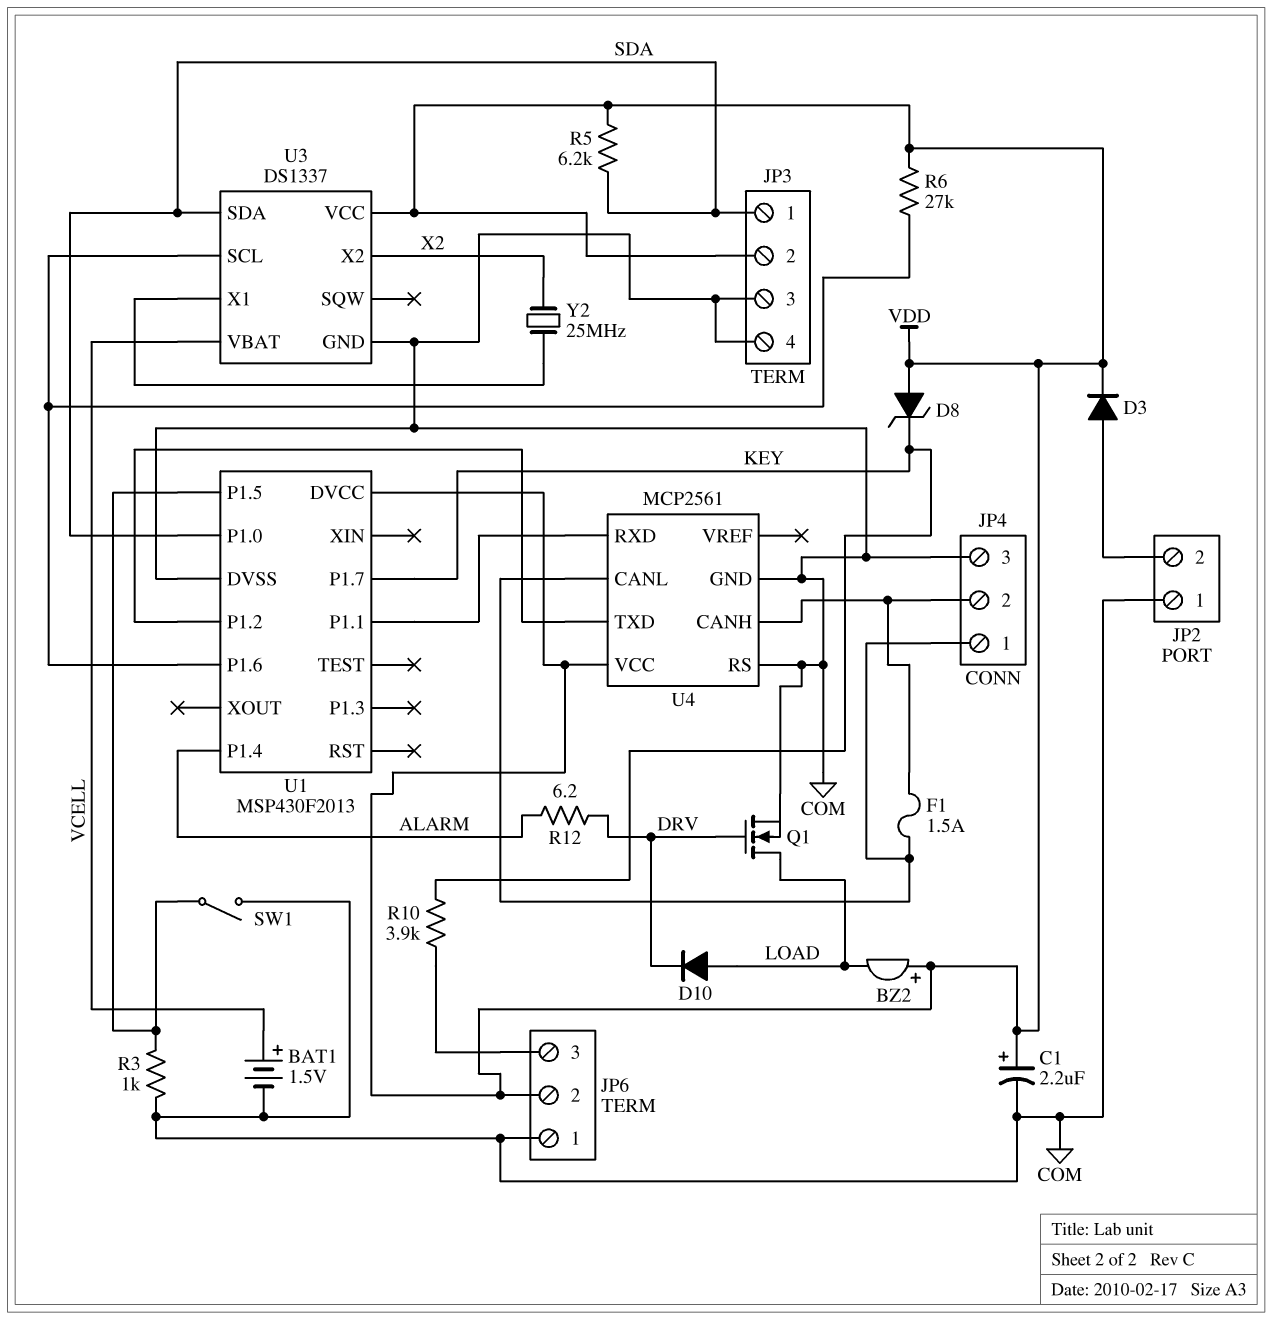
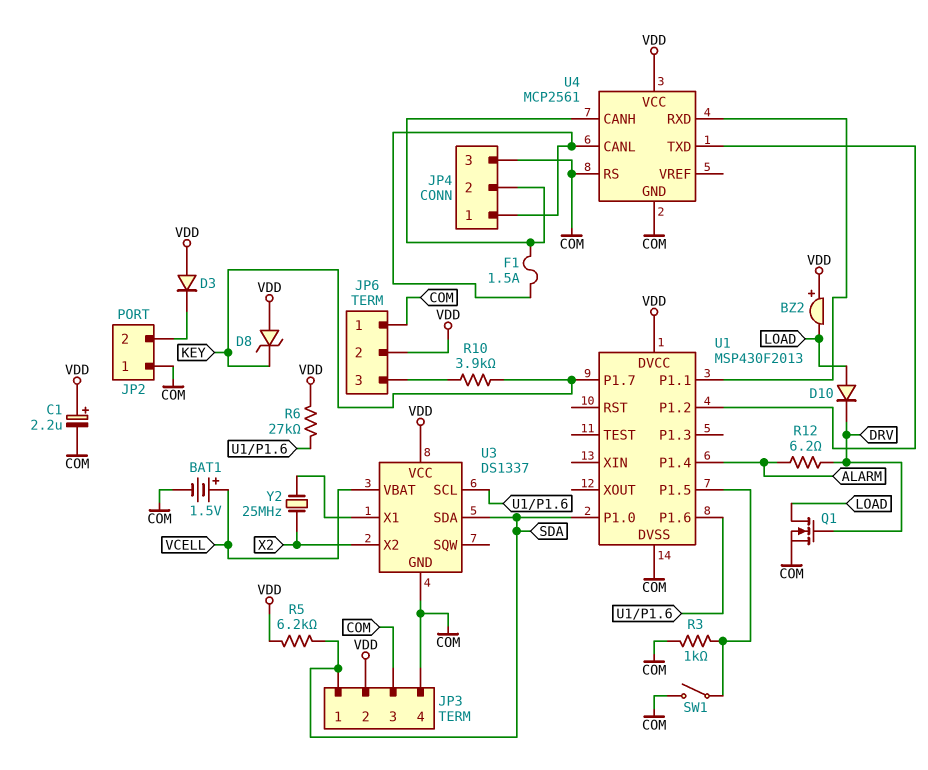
D3: diode (A JP2/2, K VDD) -> diode (A VDD, K JP2/2)

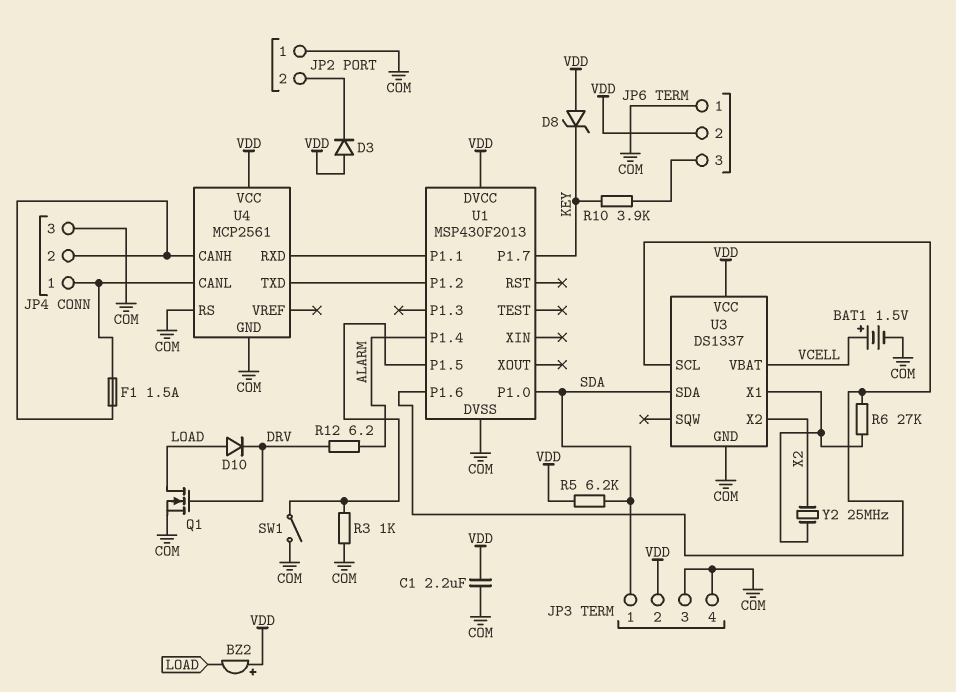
C1: 2.2uF (plus VDD, minus COM) -> 2.2uF (COM, VDD)
R6: 27k (U1/P1.6, VDD) -> 27k (U1/P1.6, U3/X1)

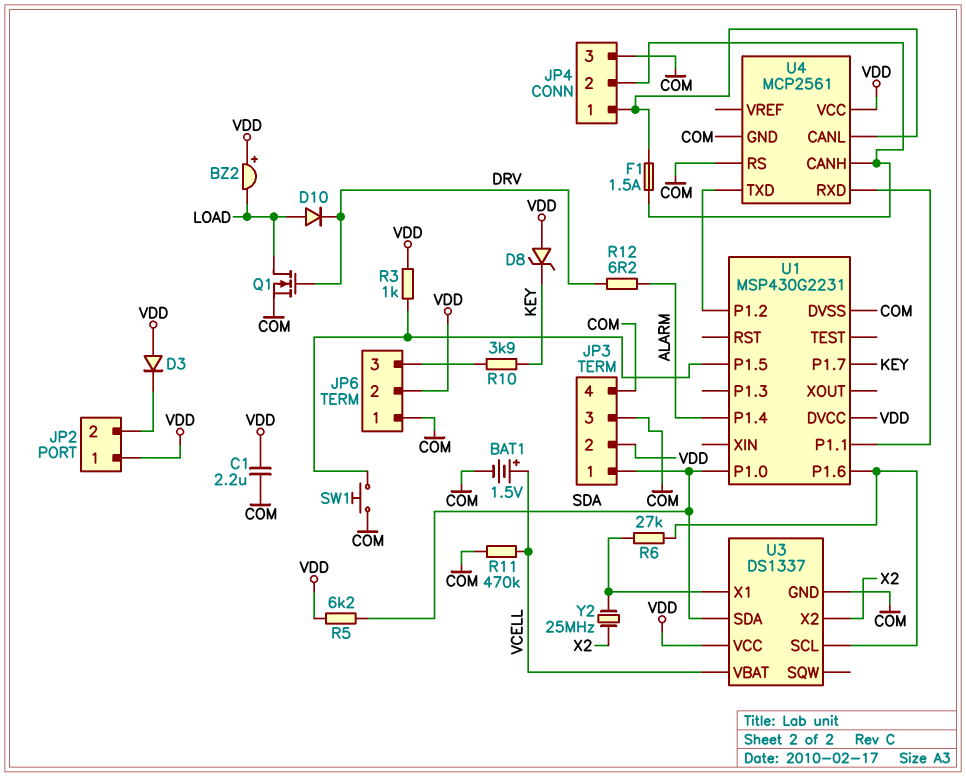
JP2 pin 1: COM -> VDD
R3: 1k (COM, U1/P1.5) -> 1k (U1/P1.5, VDD)
R11: none -> 470k (COM, VCELL)
SW1: switch (COM, U1/P1.5) -> button (COM, U1/P1.5)
U1: MSP430F2013 -> MSP430G2231

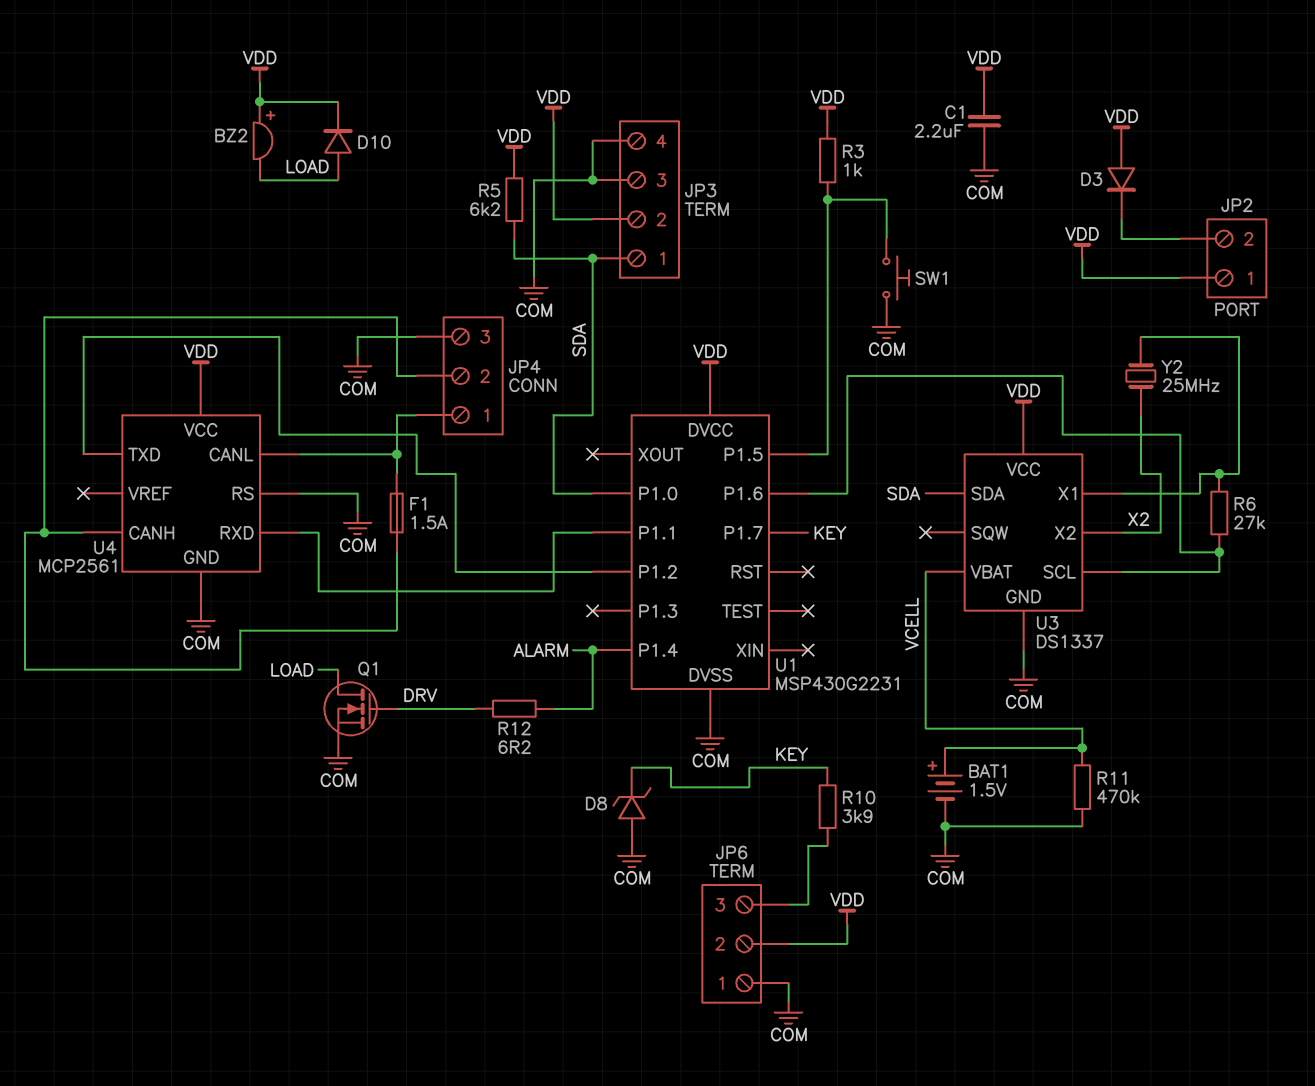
D8: zener (A VDD, K KEY) -> zener (A COM, K KEY)
D10: diode (A LOAD, K DRV) -> diode (A LOAD, K VDD)

